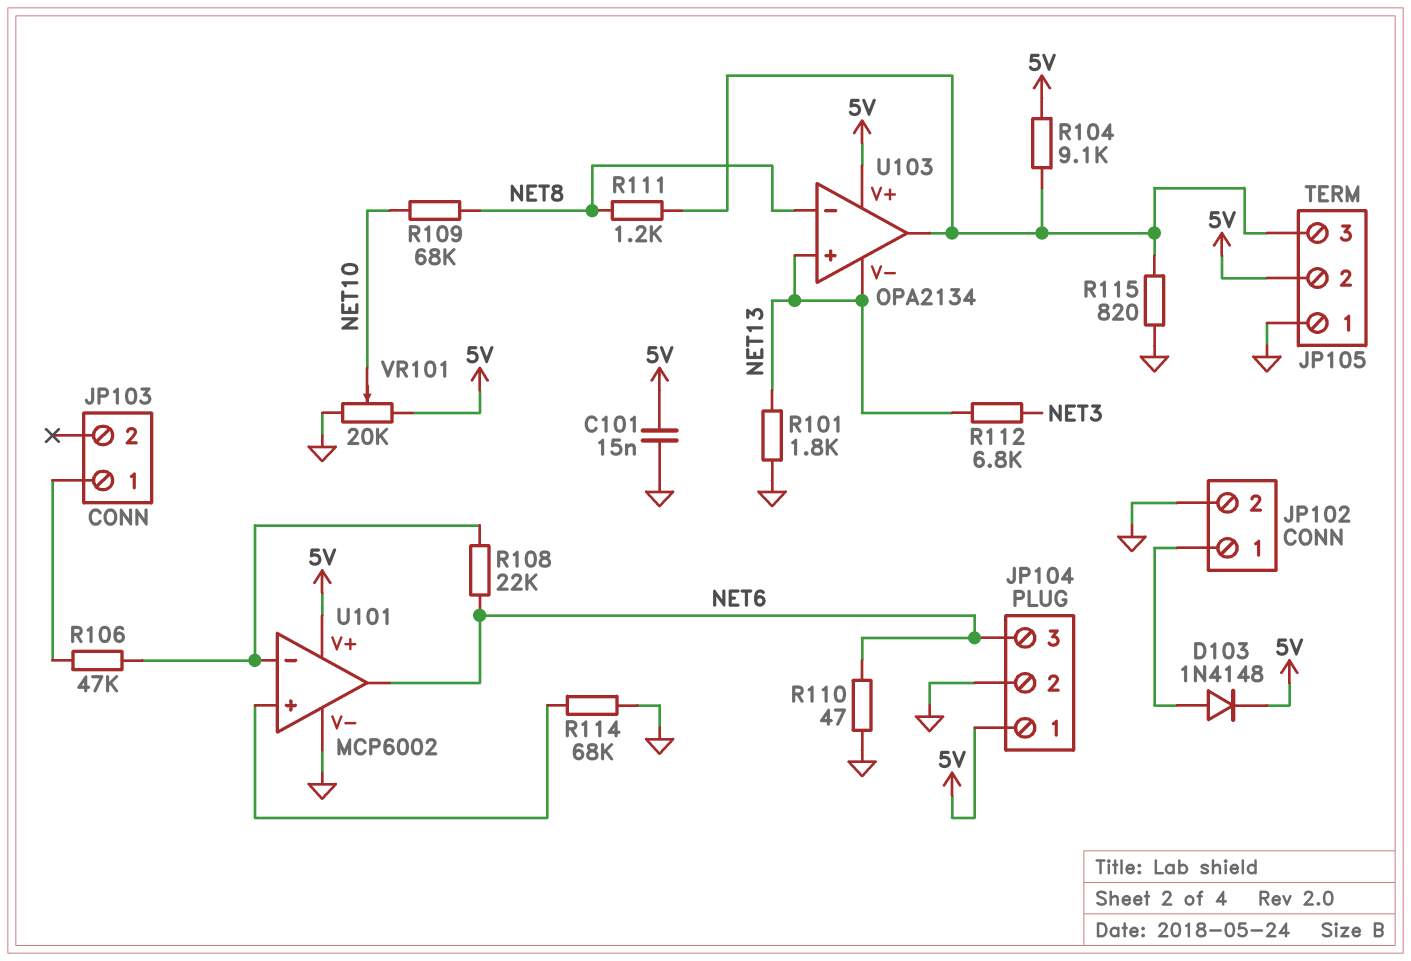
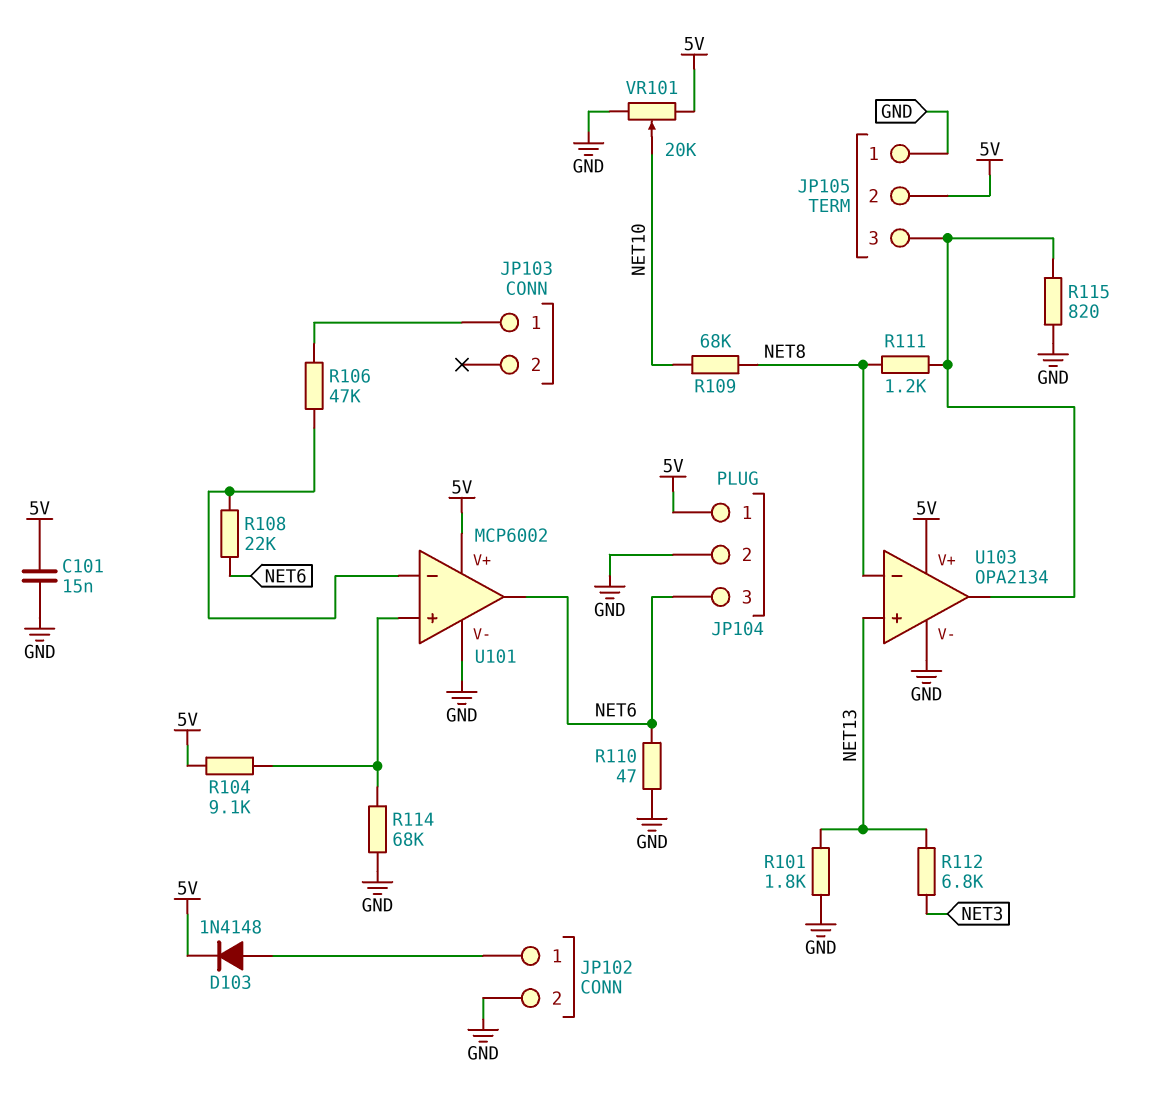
R104: 9.1k (5V, JP105/3) -> 9.1k (5V, U101/in+)
U103 pin V-: NET13 -> GND

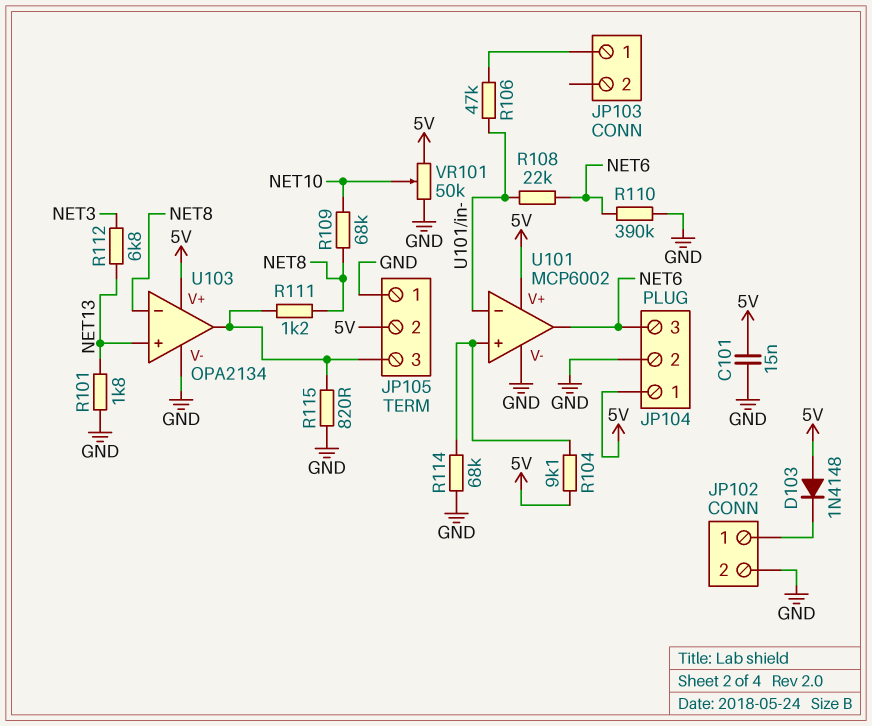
D103: diode 1N4148 (A JP102/1, K 5V) -> diode 1N4148 (A 5V, K JP102/1)
R110: 47 (GND, NET6) -> 390k (GND, NET6)
VR101: 20k (5V, GND, wiper NET10) -> 50k (5V, GND, wiper NET10)

